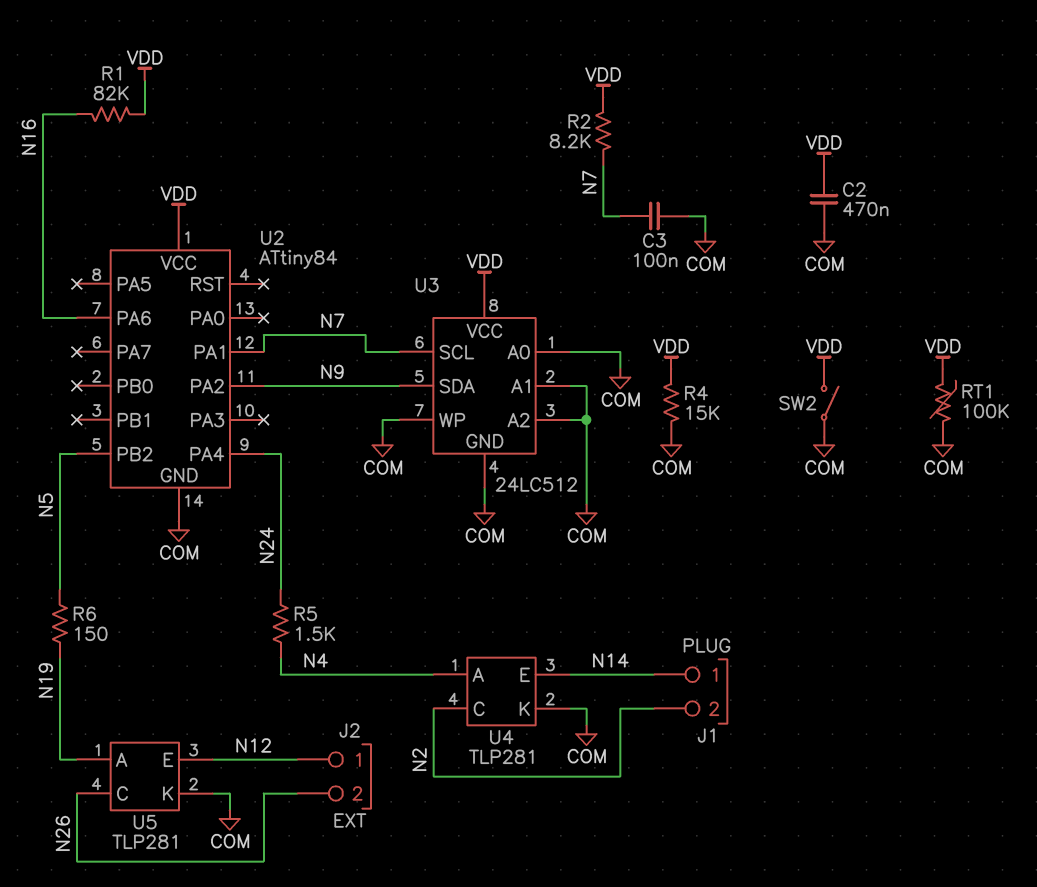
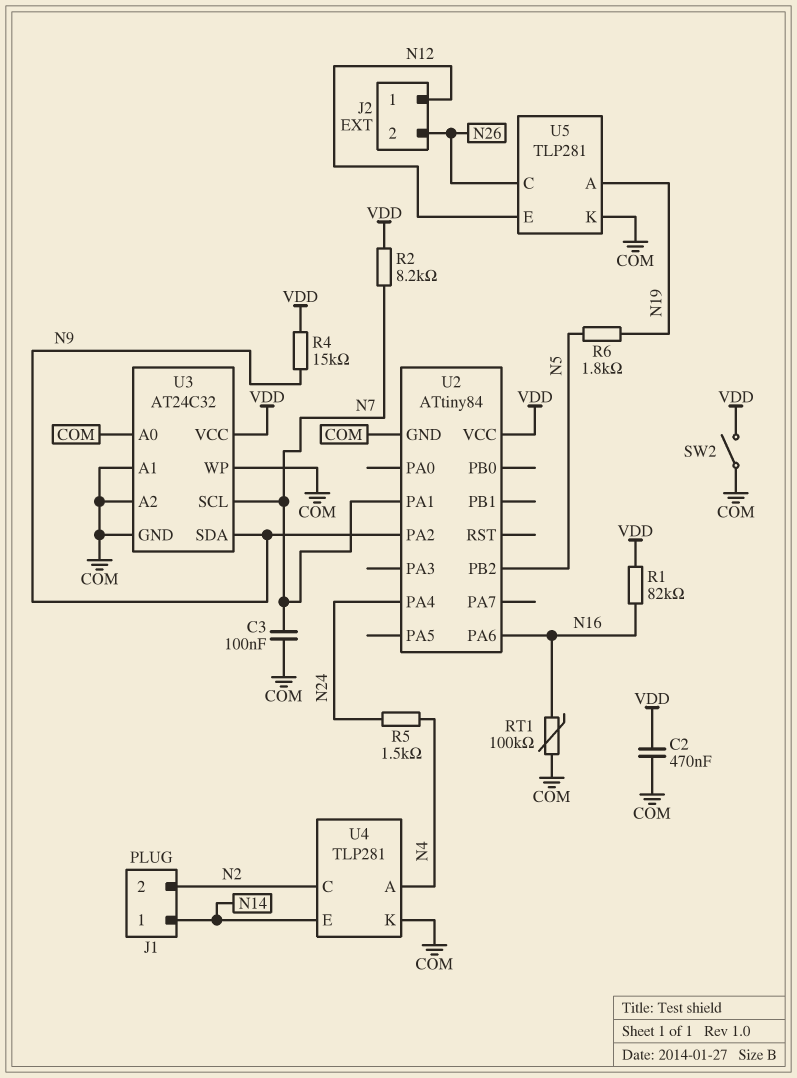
R4: 15k (COM, VDD) -> 15k (N9, VDD)
R6: 150 (N5, N19) -> 1.8k (N5, N19)
RT1: 100k (COM, VDD) -> 100k (COM, N16)
U3: 24LC512 -> AT24C32

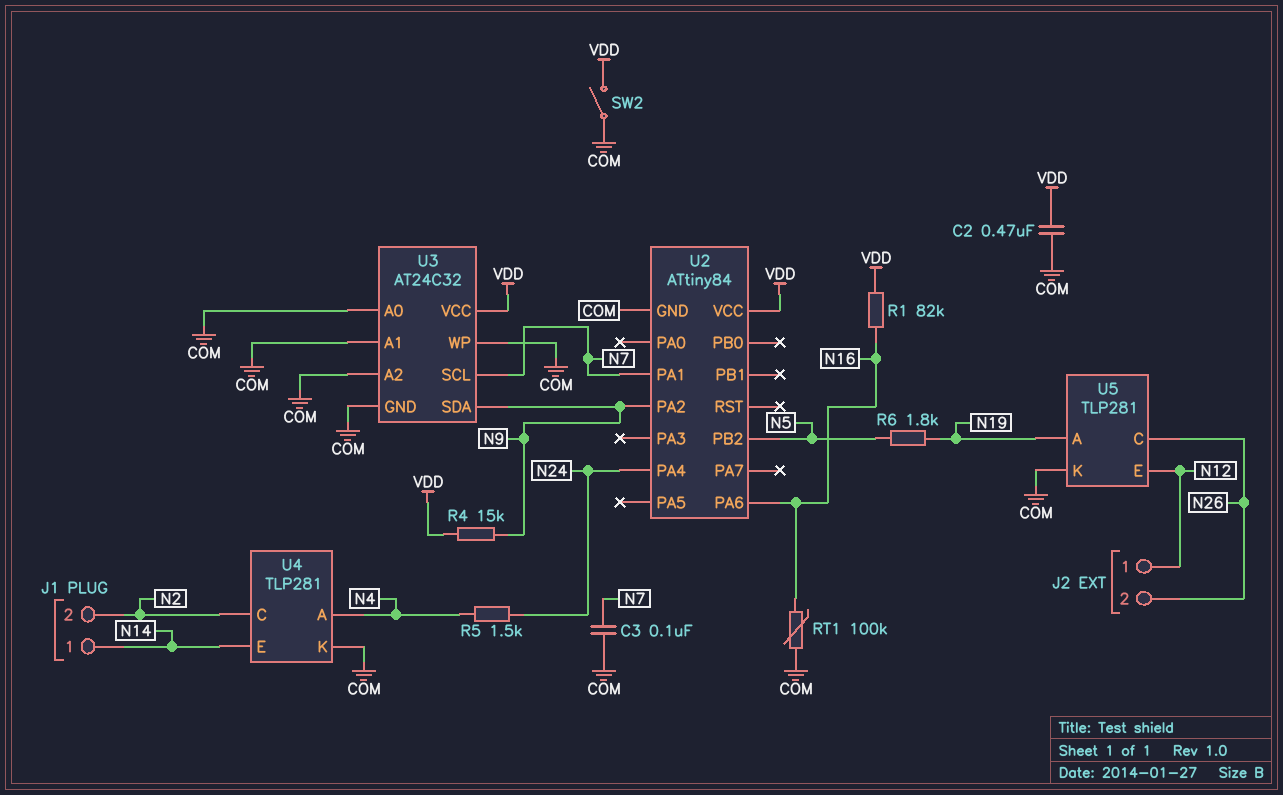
R2: 8.2k (N7, VDD) -> none

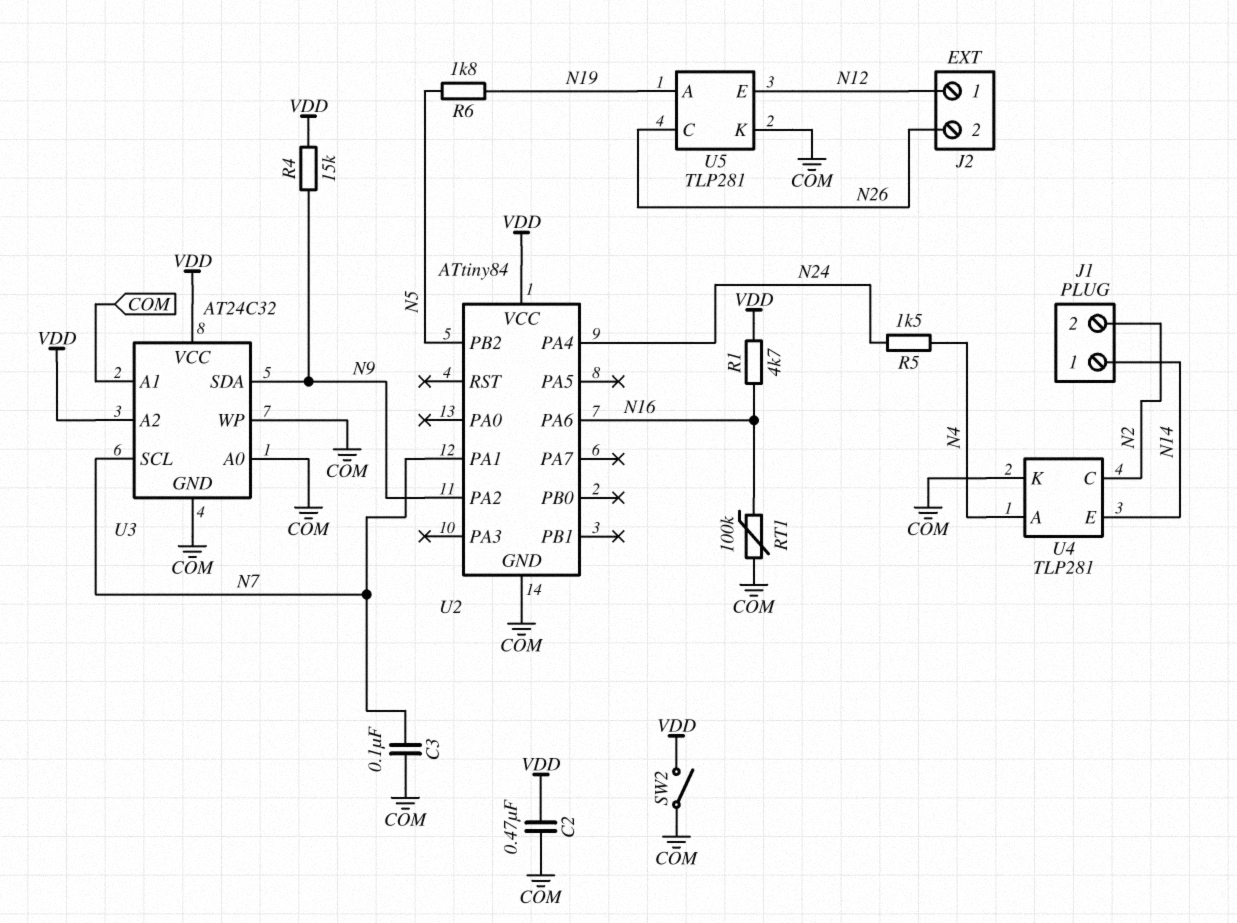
R1: 82k (N16, VDD) -> 4.7k (N16, VDD)
U3 pin A2: COM -> VDD

